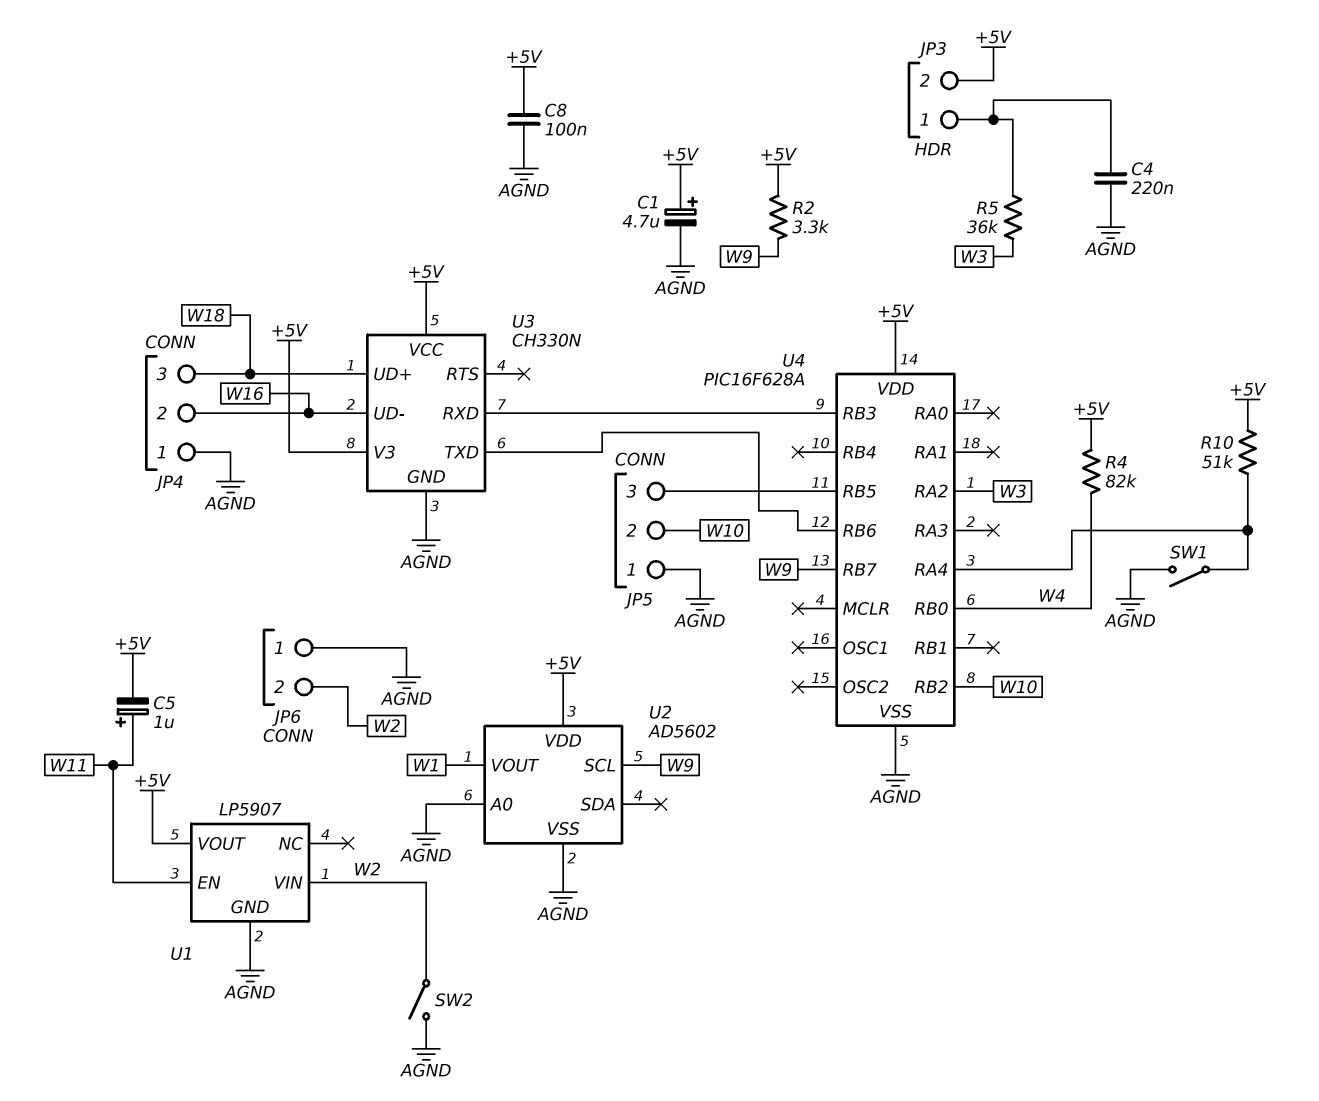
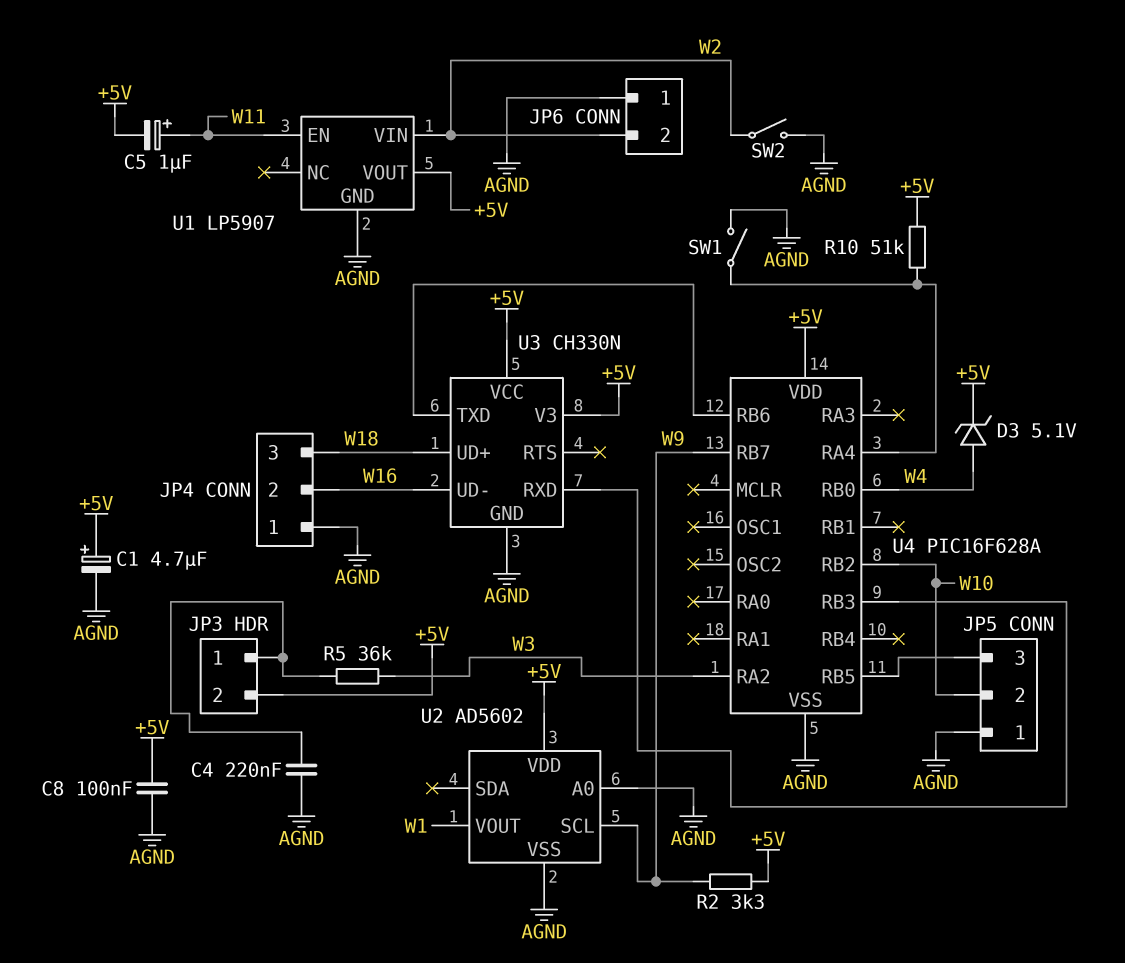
D3: none -> zener 5.1V (A W4, K +5V)
R4: 82k (+5V, W4) -> none

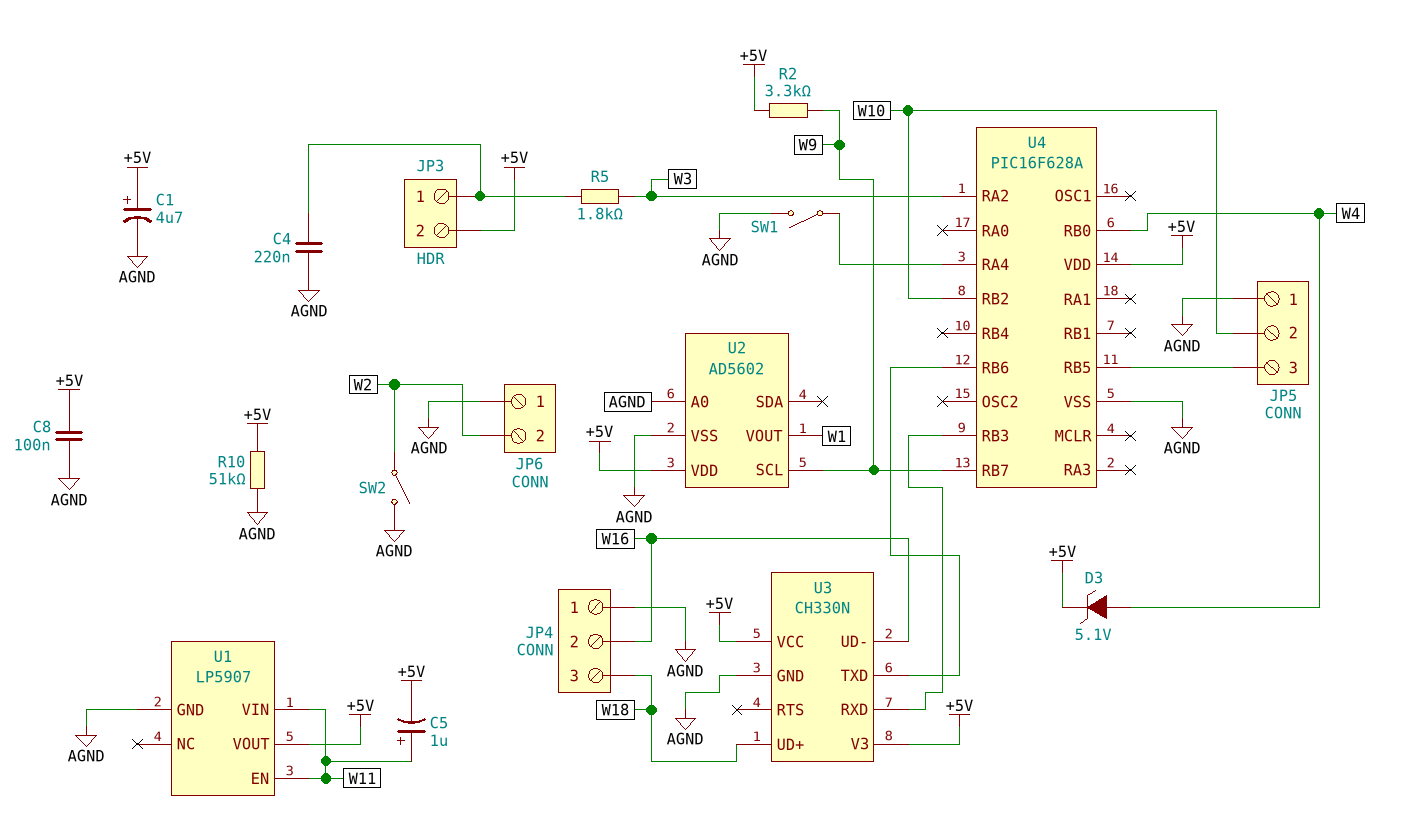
R5: 36k (JP3/1, W3) -> 1.8k (JP3/1, W3)
R10: 51k (+5V, U4/RA4) -> 51k (+5V, AGND)
U1 pin VIN: W2 -> W11

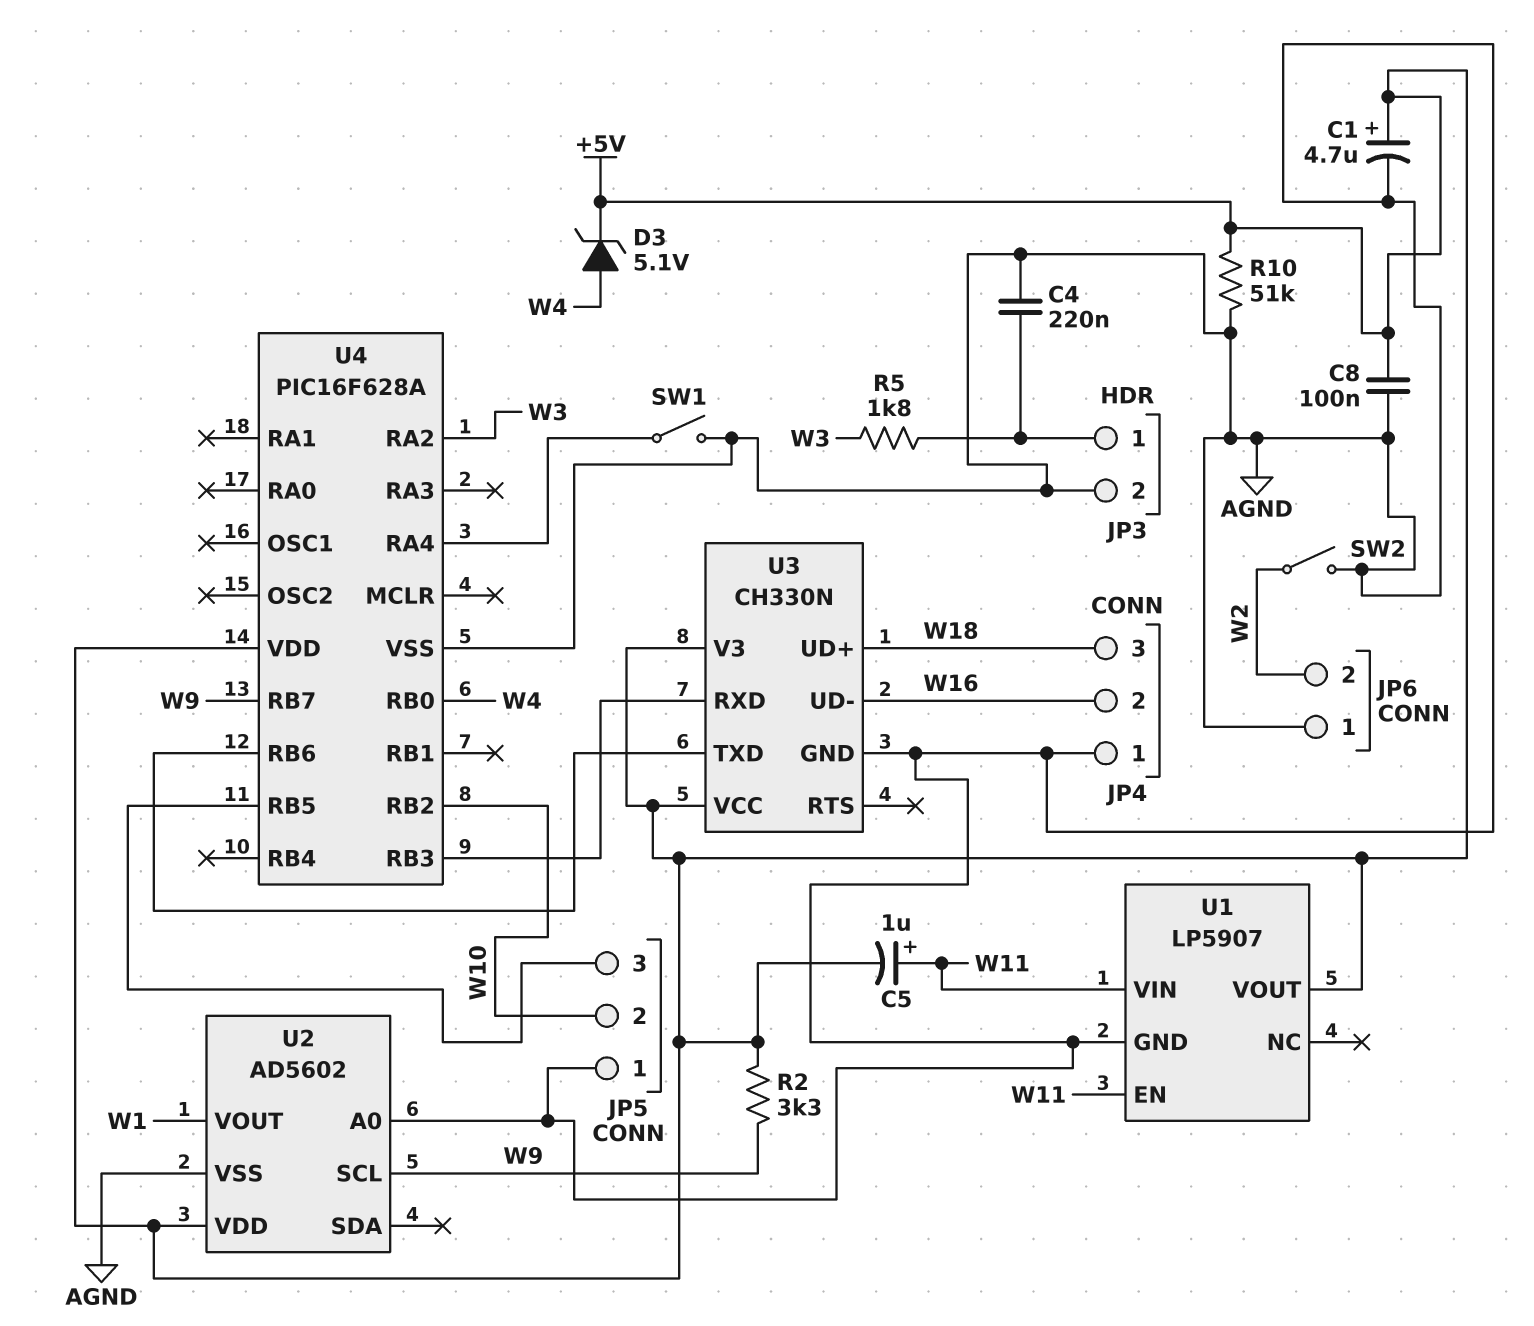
JP3 pin 2: +5V -> AGND

